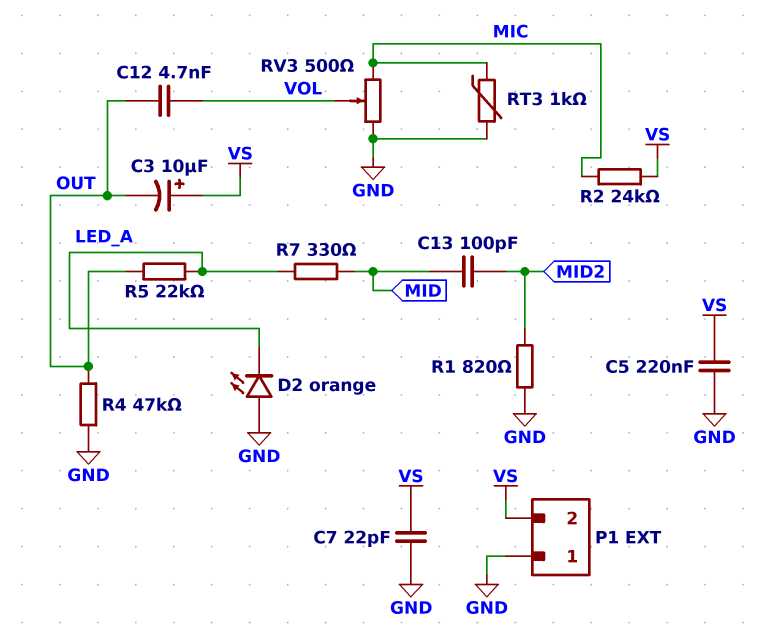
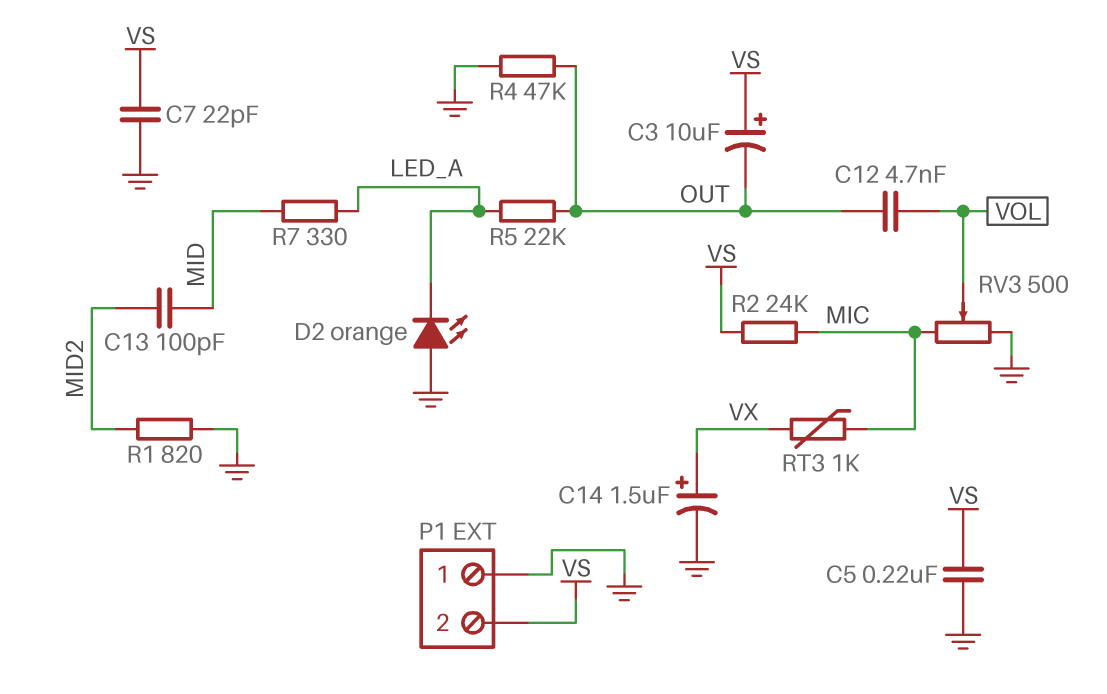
C14: none -> 1.5uF (plus VX, minus GND)
RT3: 1k (GND, MIC) -> 1k (MIC, VX)

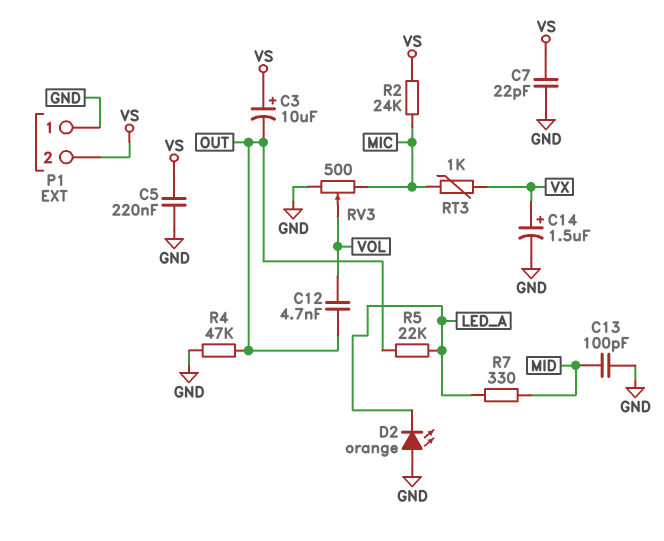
C13: 100pF (MID, MID2) -> 100pF (GND, MID)
R1: 820 (GND, MID2) -> none

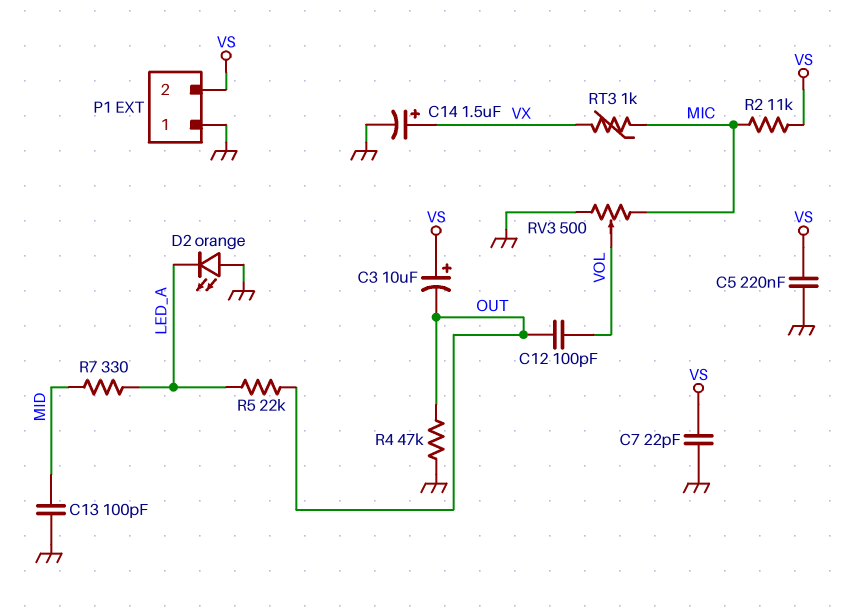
C12: 4.7nF (OUT, VOL) -> 100pF (OUT, VOL)
R2: 24k (MIC, VS) -> 11k (MIC, VS)

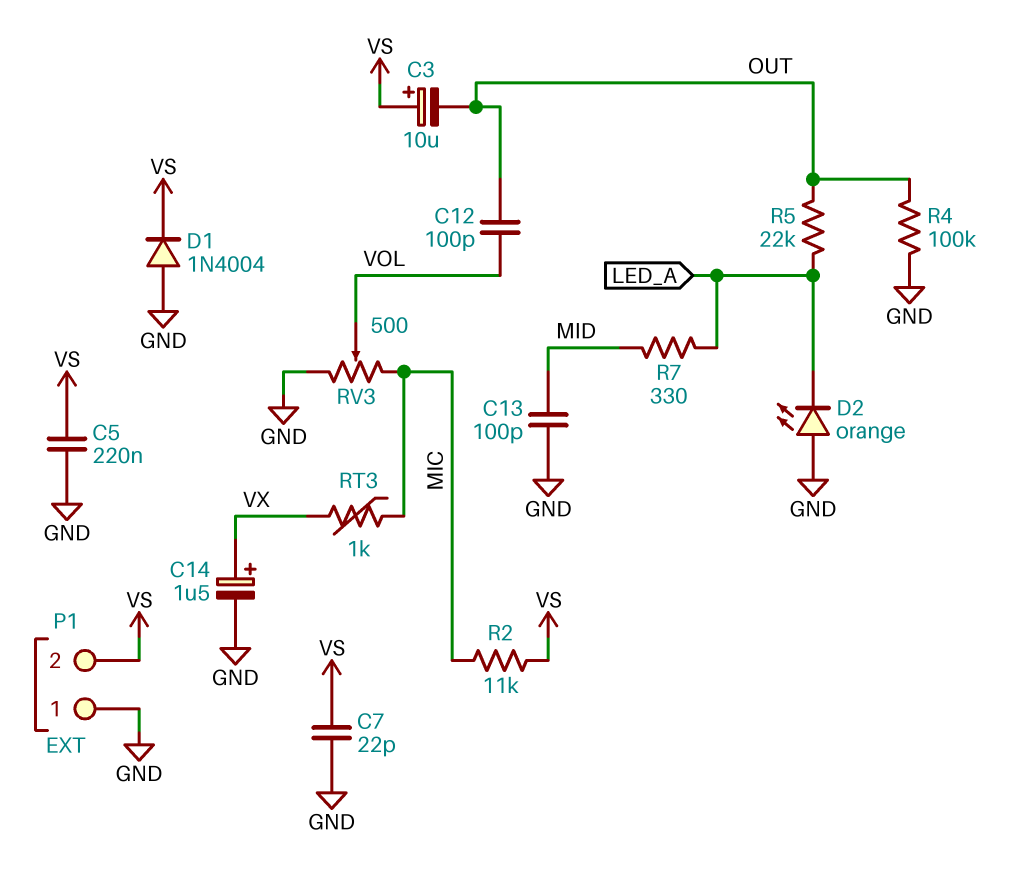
D1: none -> diode 1N4004 (A GND, K VS)
R4: 47k (GND, OUT) -> 100k (GND, OUT)

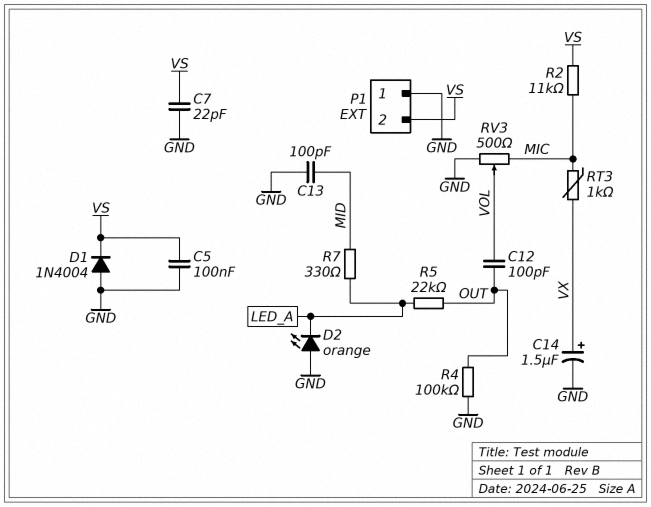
C3: 10uF (plus VS, minus OUT) -> none
C5: 220nF (GND, VS) -> 100nF (GND, VS)

